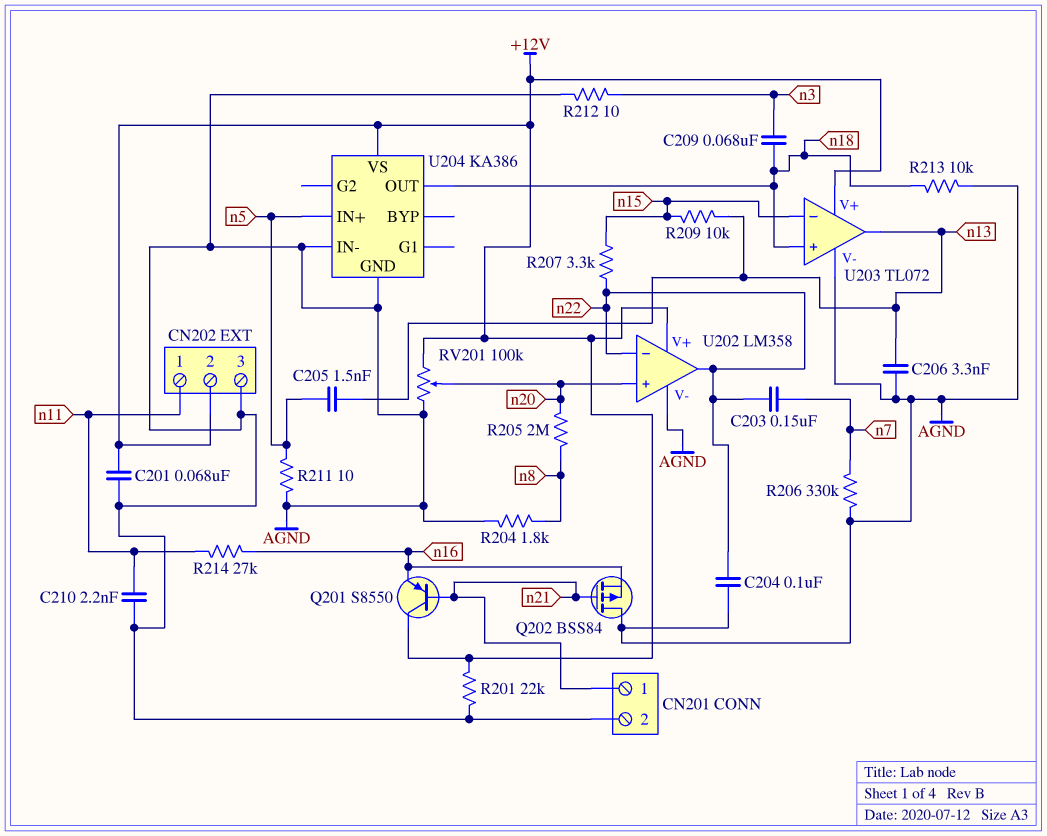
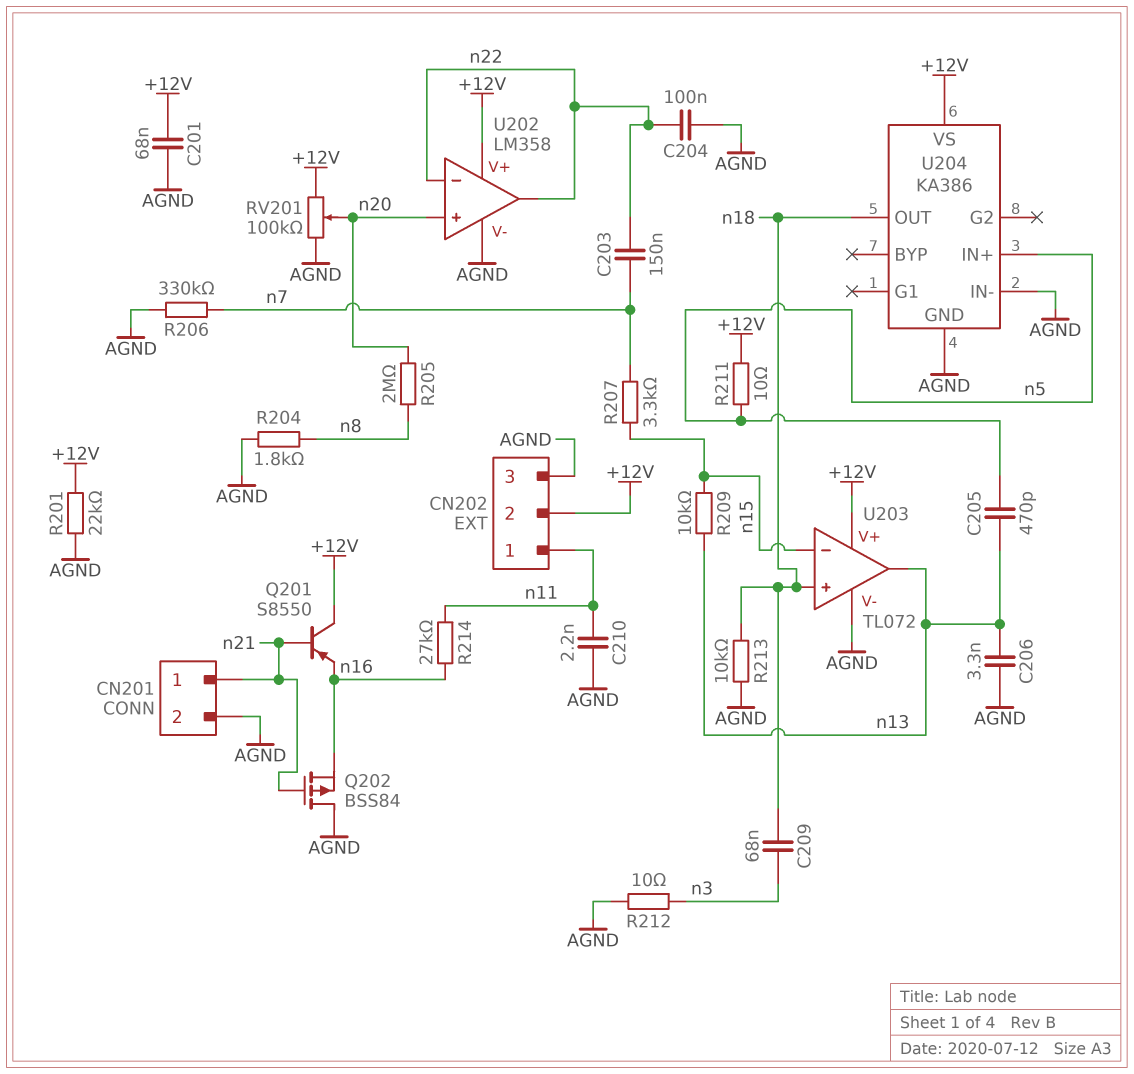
C205: 1.5nF (n5, n13) -> 470pF (n5, n13)
R207: 3.3k (n15, n22) -> 3.3k (n7, n15)
R211: 10 (AGND, n5) -> 10 (+12V, n5)

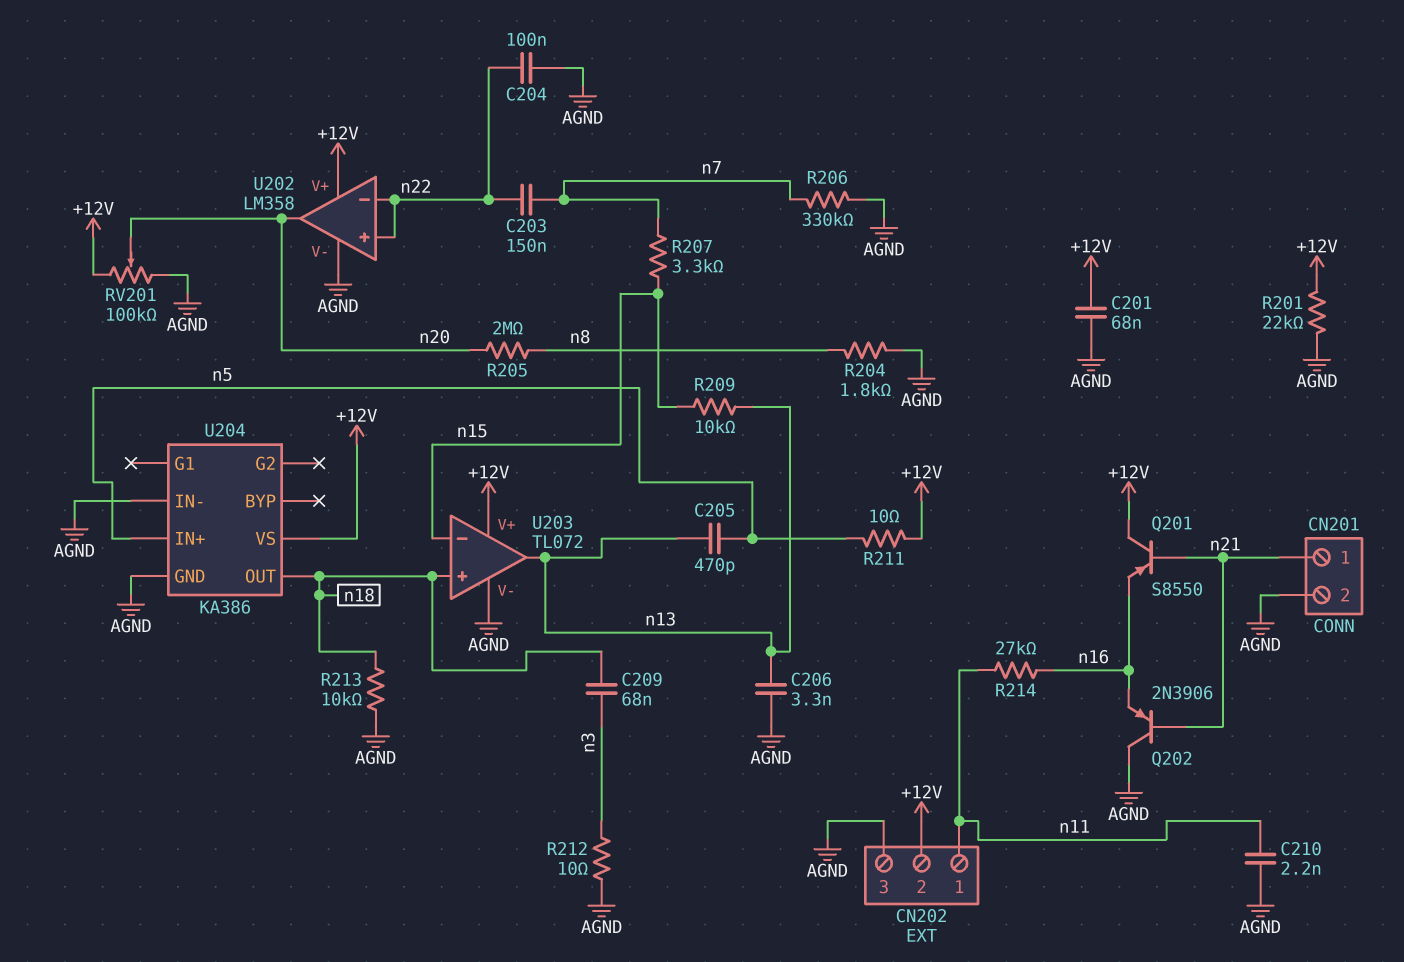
Q202: PMOS BSS84 (G n21, D AGND, S n16) -> PNP 2N3906 (B n21, C AGND, E n16)
U202 pin in+: n20 -> n22
U202 pin out: n22 -> n20

